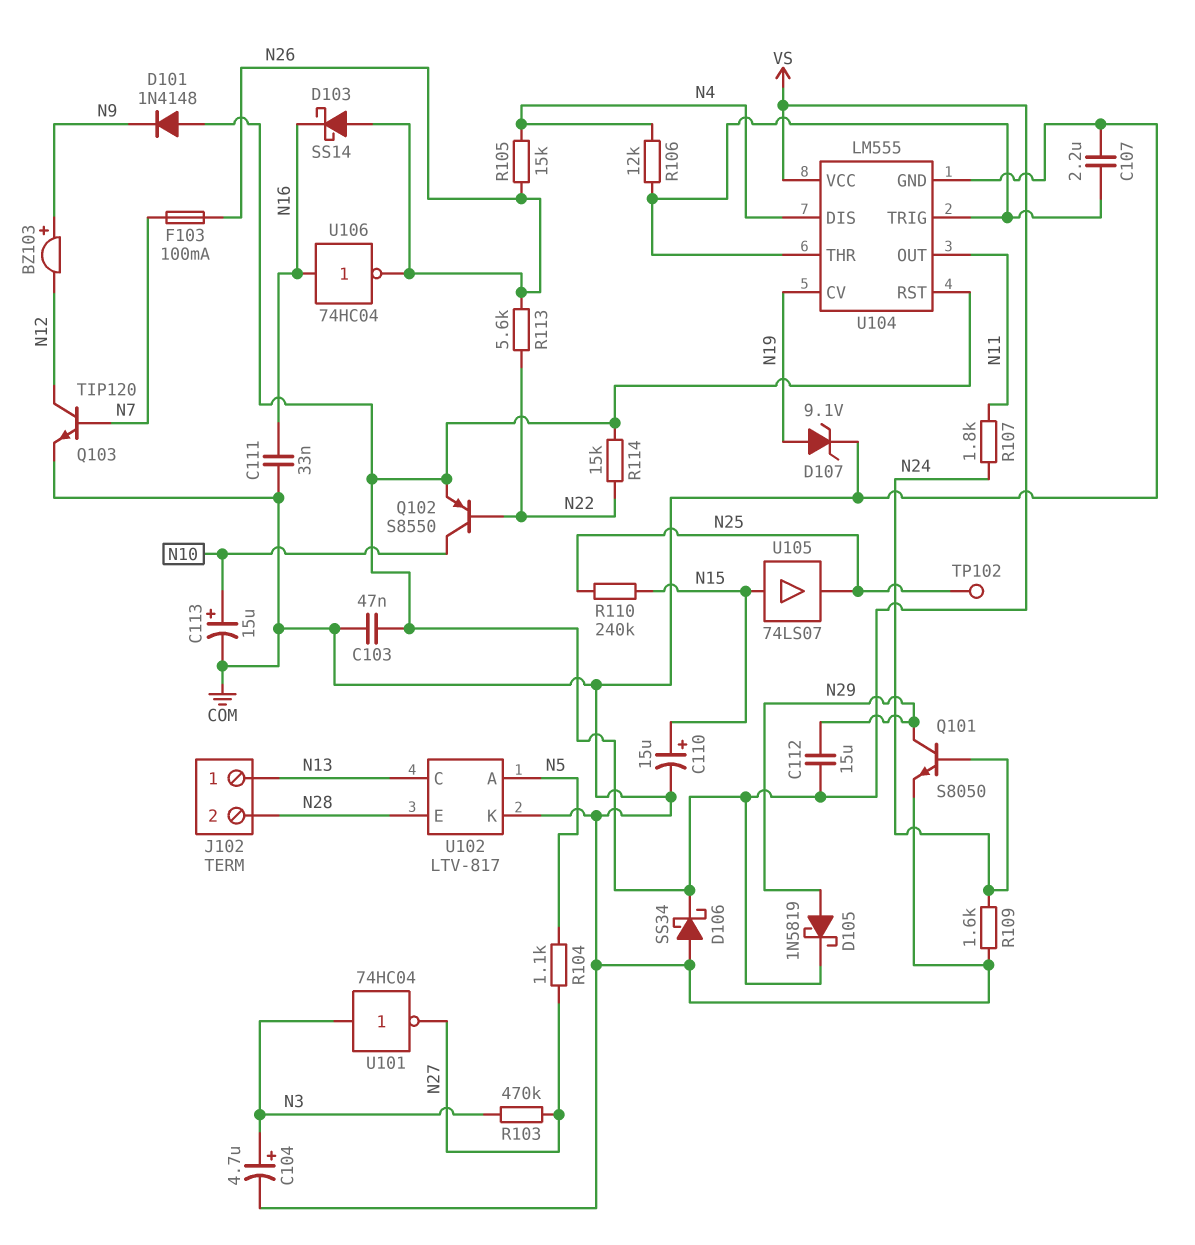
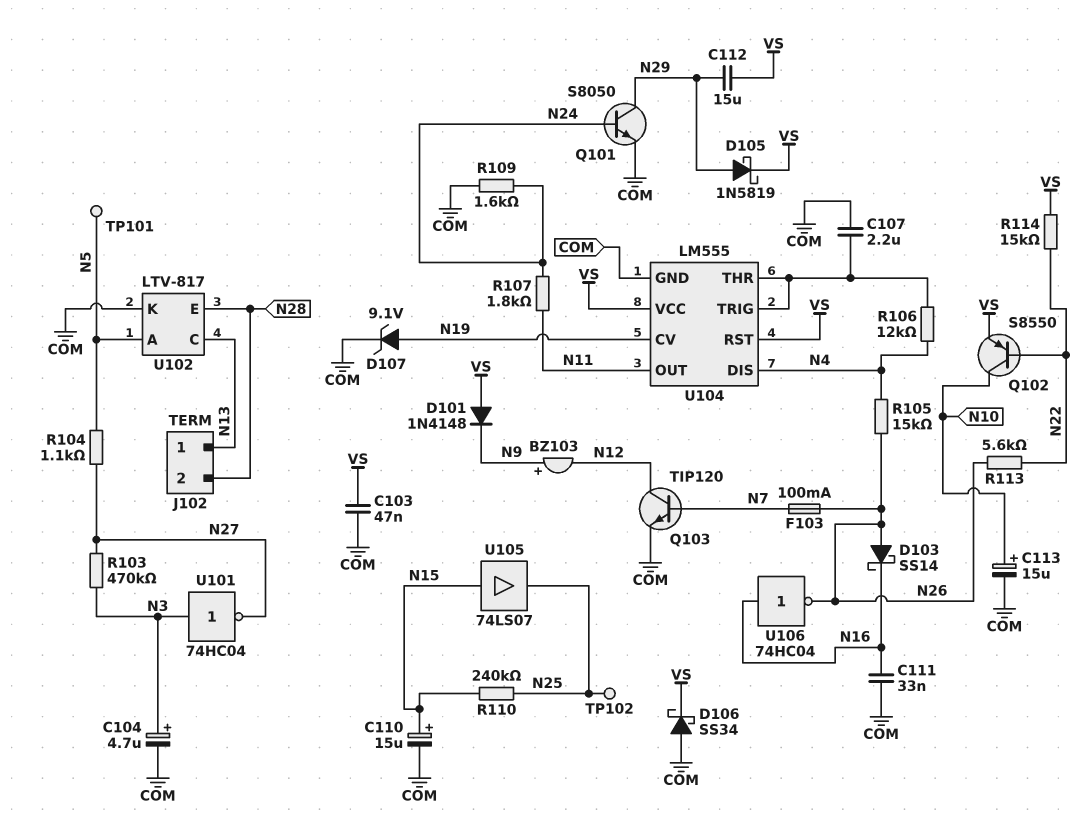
TP101: none -> test point (N5)

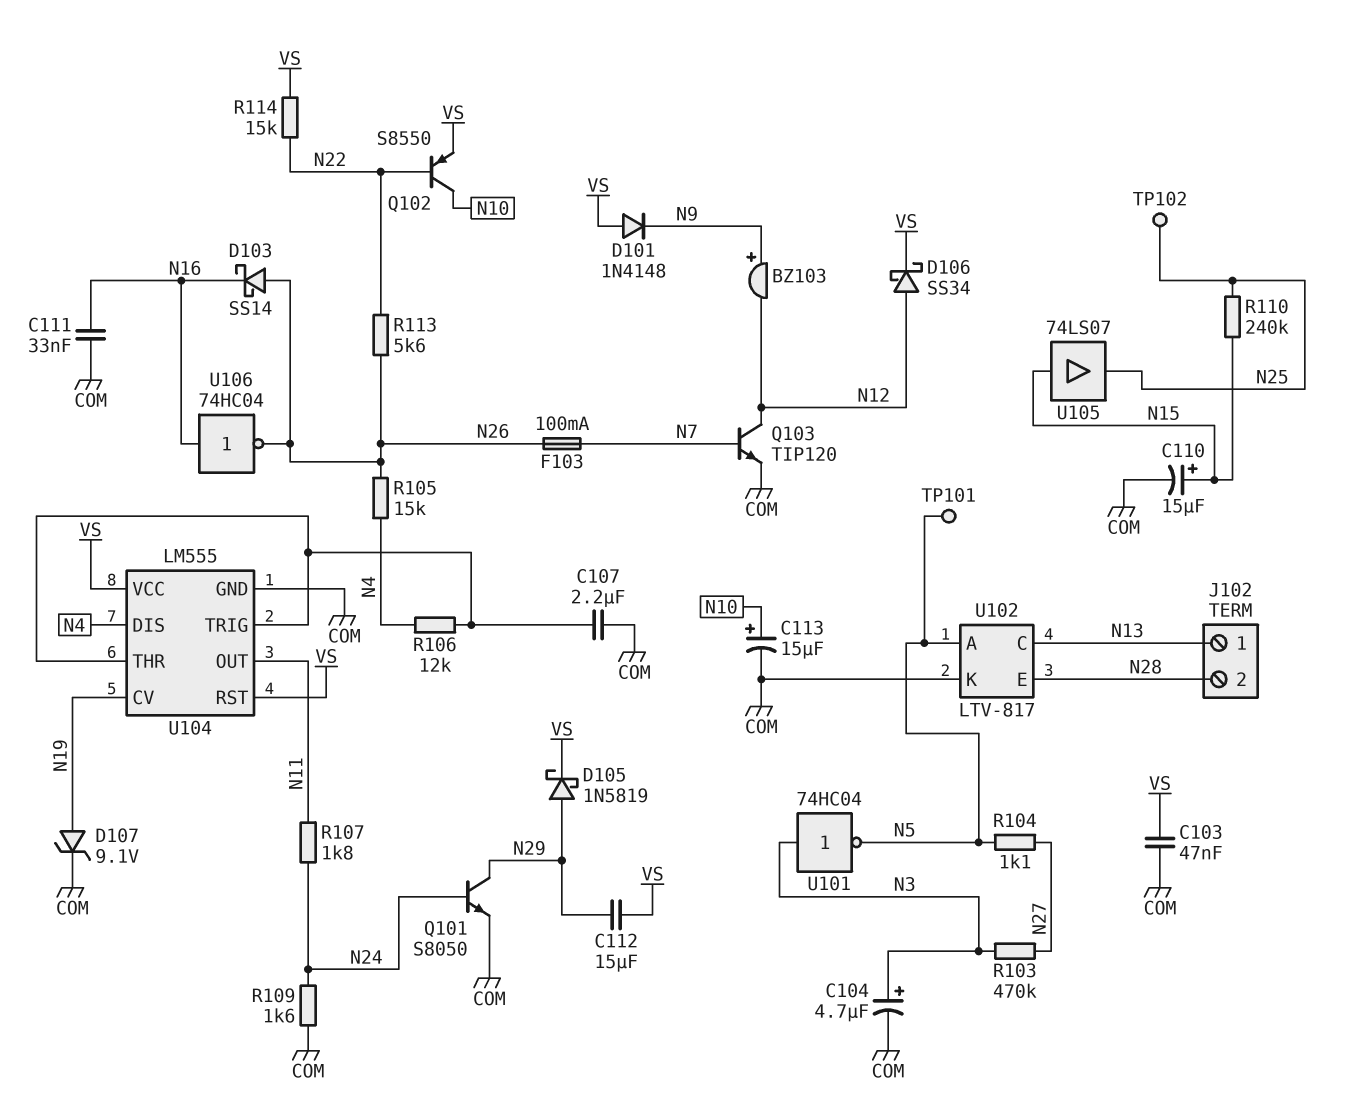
D106: schottky SS34 (A COM, K VS) -> schottky SS34 (A N12, K VS)
U101: NOT 74HC04 (in N3, out N27) -> NOT 74HC04 (in N3, out N5)

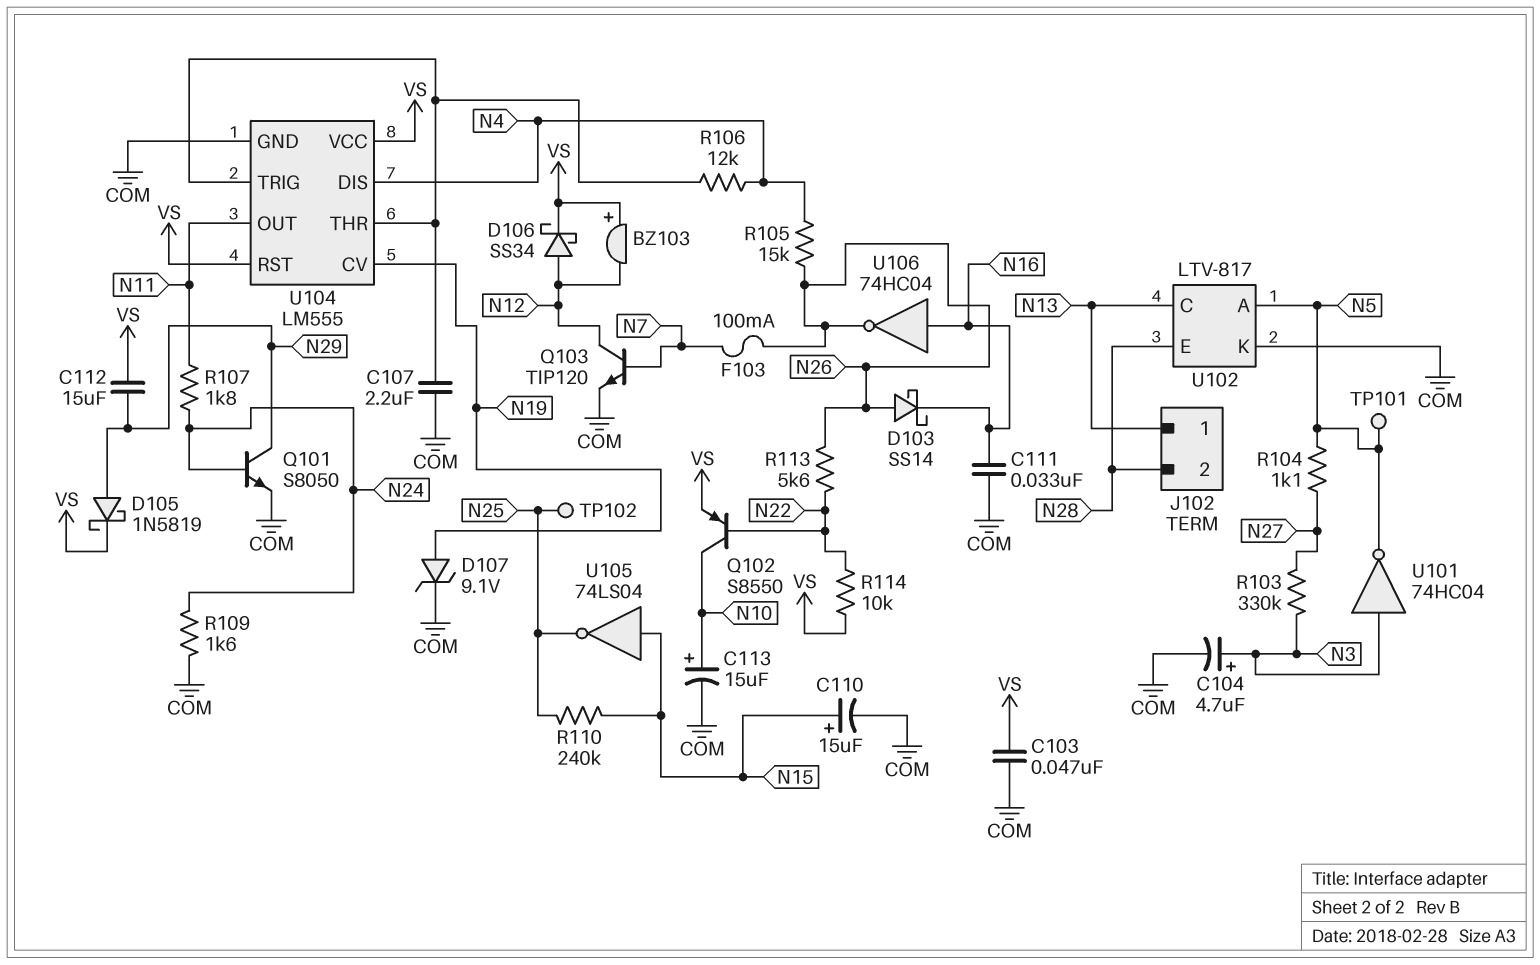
BZ103: buzzer (plus N9, minus N12) -> buzzer (plus VS, minus N12)
D101: diode 1N4148 (A VS, K N9) -> none
R103: 470k (N3, N27) -> 330k (N3, N27)
R114: 15k (N22, VS) -> 10k (N22, VS)
U105: buffer 74LS07 (in N15, out N25) -> NOT 74LS04 (in N15, out N25)

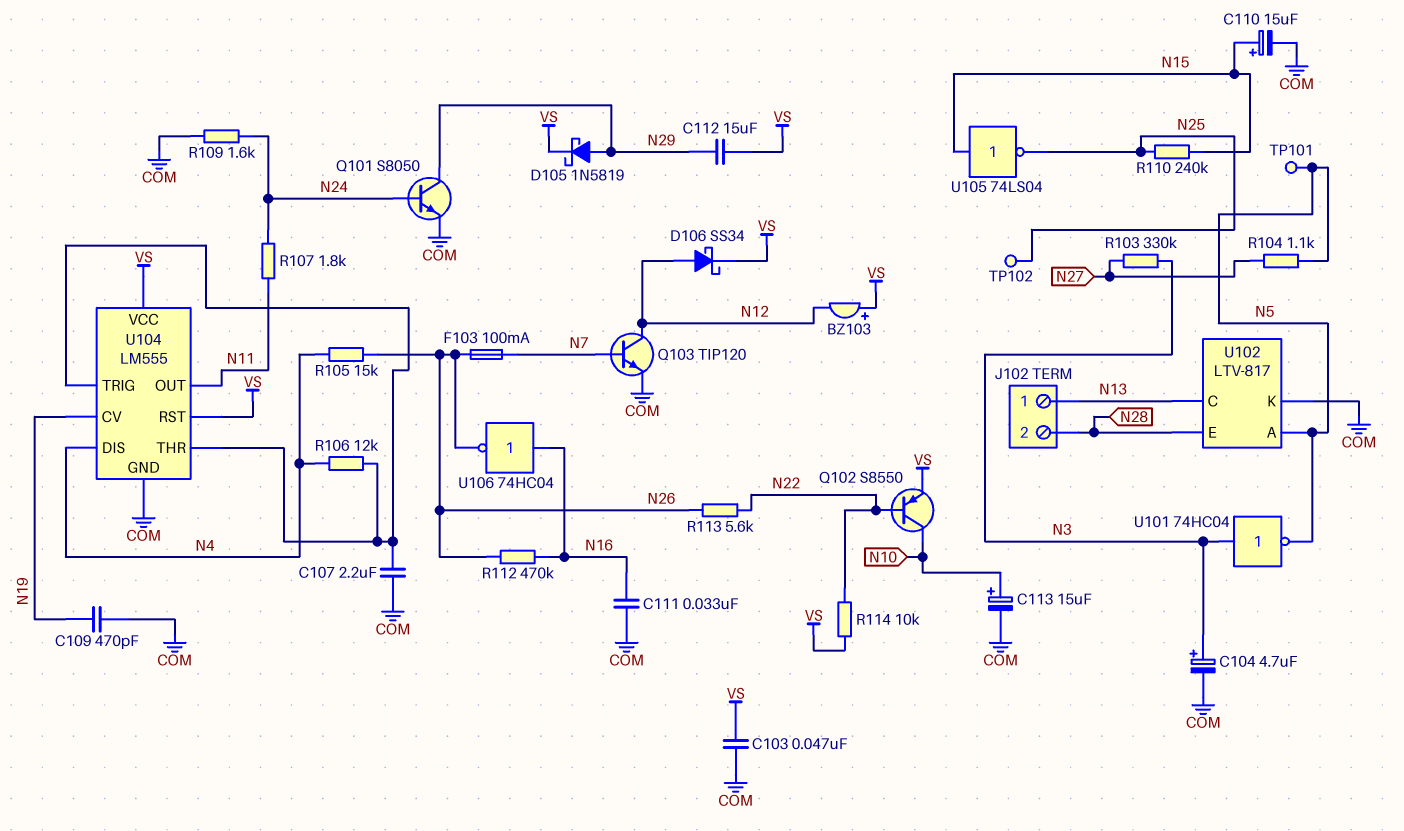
C109: none -> 470pF (COM, N19)
D103: schottky SS14 (A N26, K N16) -> none
D107: zener 9.1V (A N19, K COM) -> none
R112: none -> 470k (N16, N26)

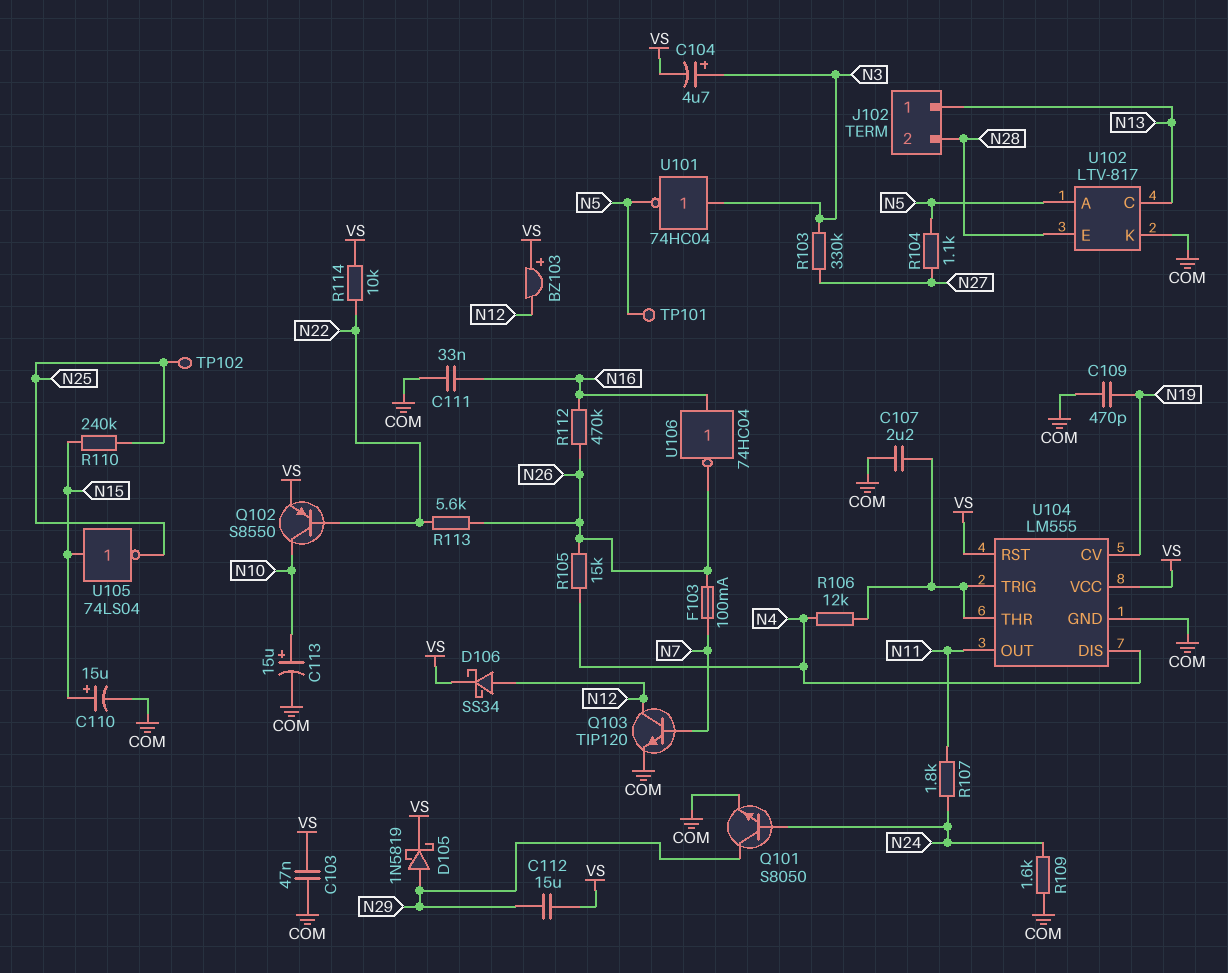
C104: 4.7uF (plus N3, minus COM) -> 4.7uF (plus N3, minus VS)

